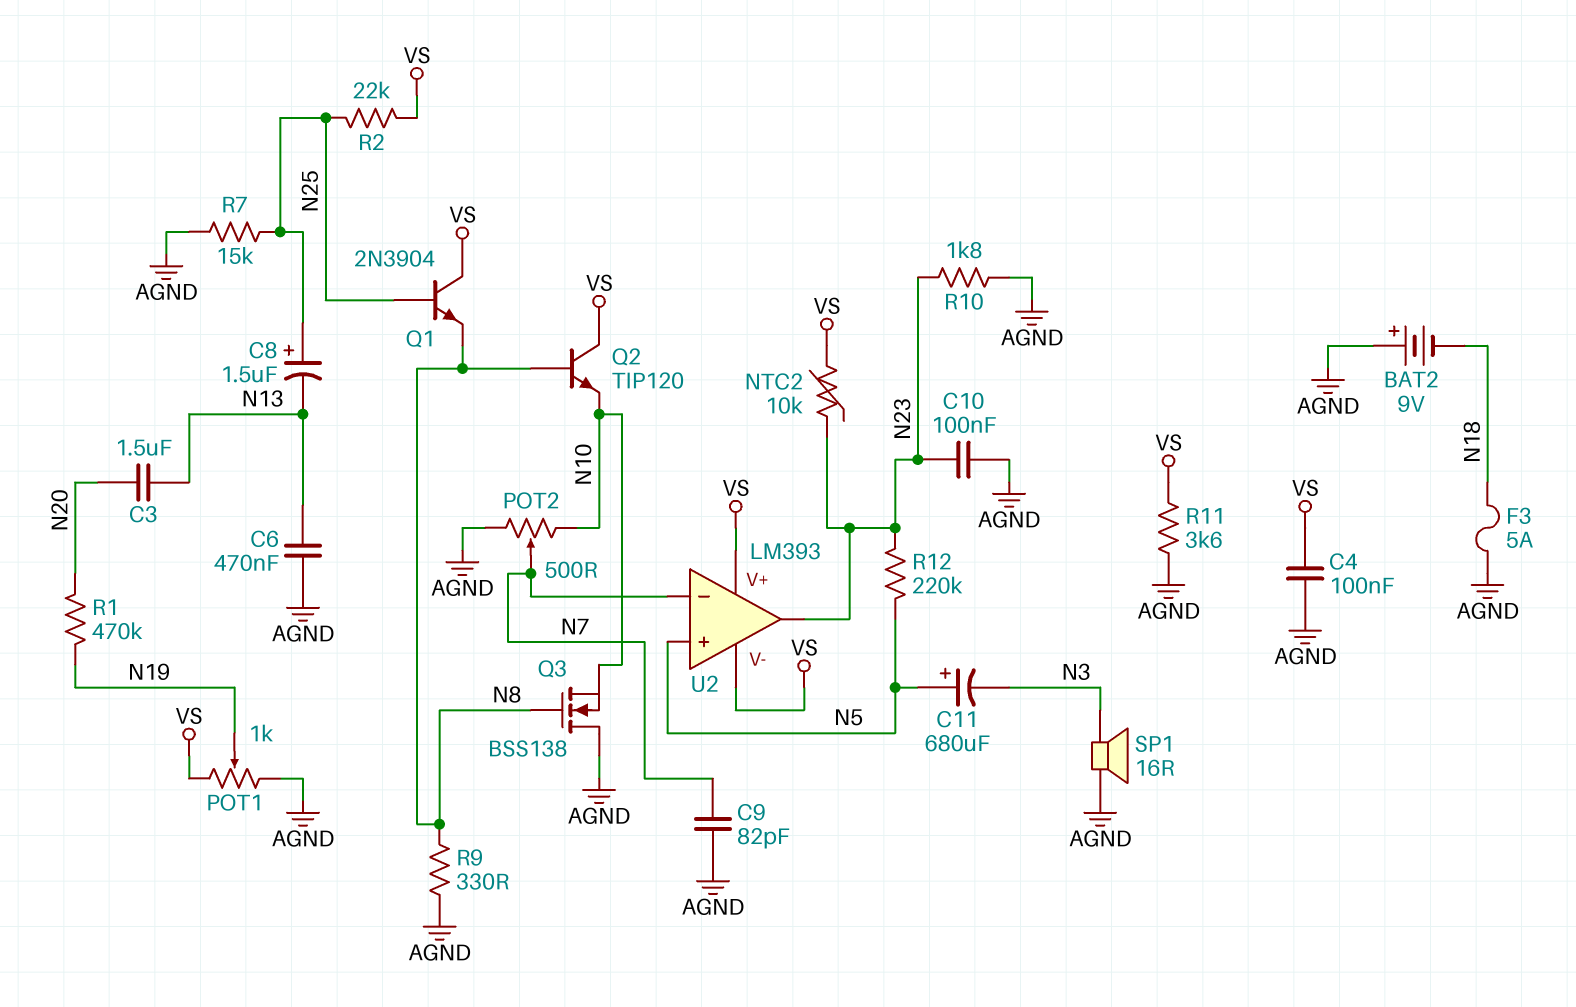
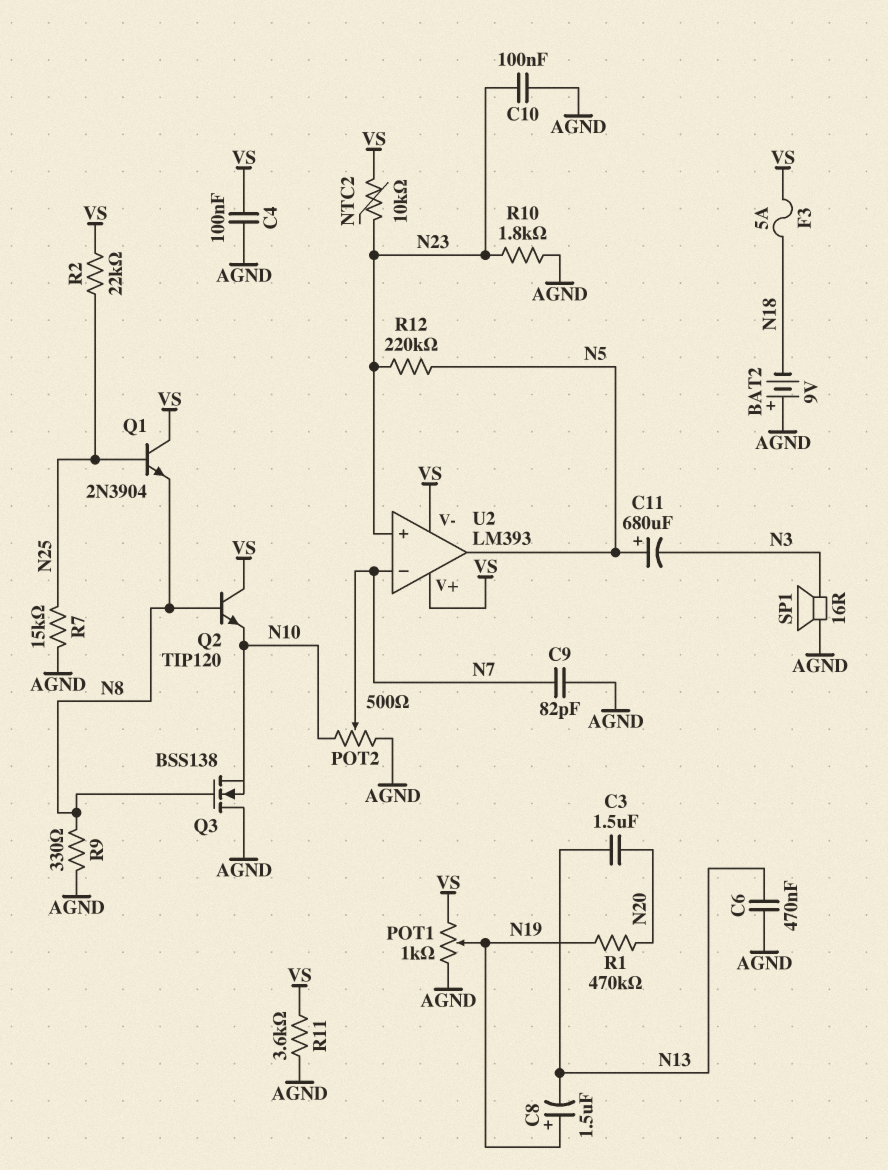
C8: 1.5uF (plus N25, minus N13) -> 1.5uF (plus N19, minus N13)
F3: 5A (AGND, N18) -> 5A (N18, VS)
U2 pin in+: N5 -> N23
U2 pin out: N23 -> N5

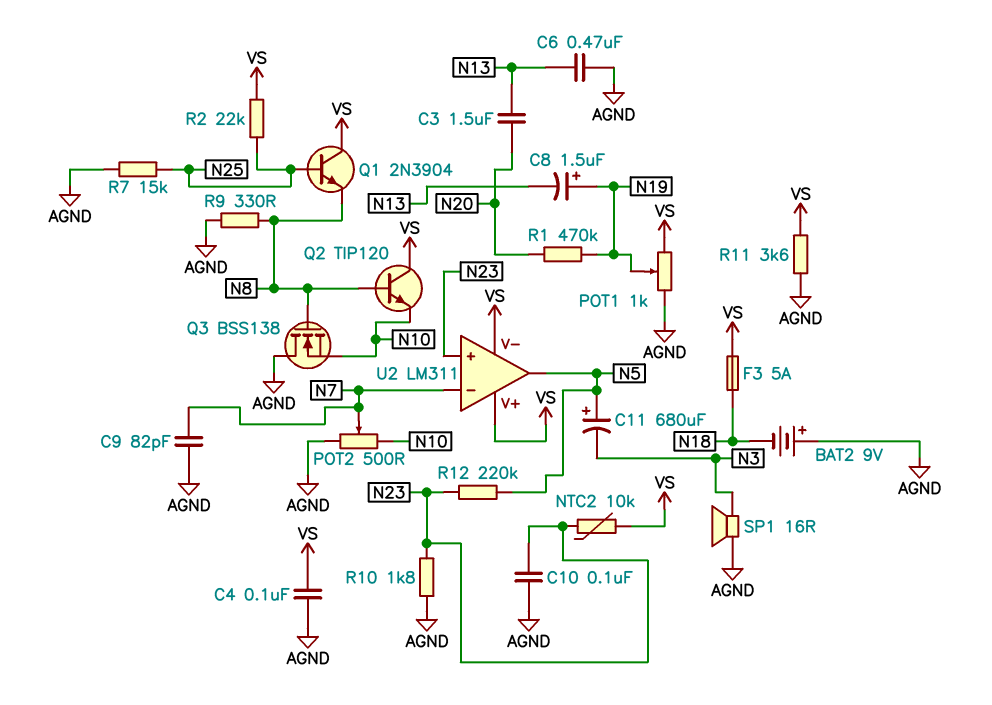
U2: LM393 -> LM311

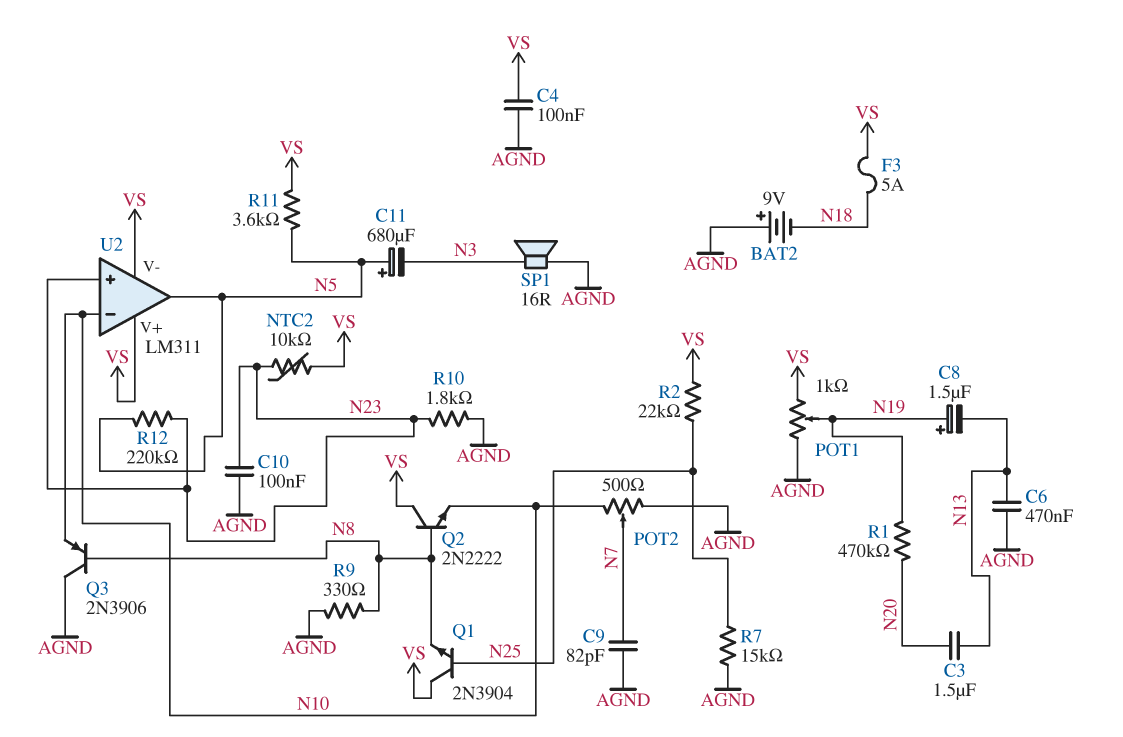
Q2: NPN TIP120 (B N8, C VS, E N10) -> NPN 2N2222 (B N8, C VS, E N10)
Q3: NMOS BSS138 (G N8, D AGND, S N10) -> PNP 2N3906 (B N8, C AGND, E N10)
R11: 3.6k (AGND, VS) -> 3.6k (N5, VS)
U2 pin in-: N7 -> N10

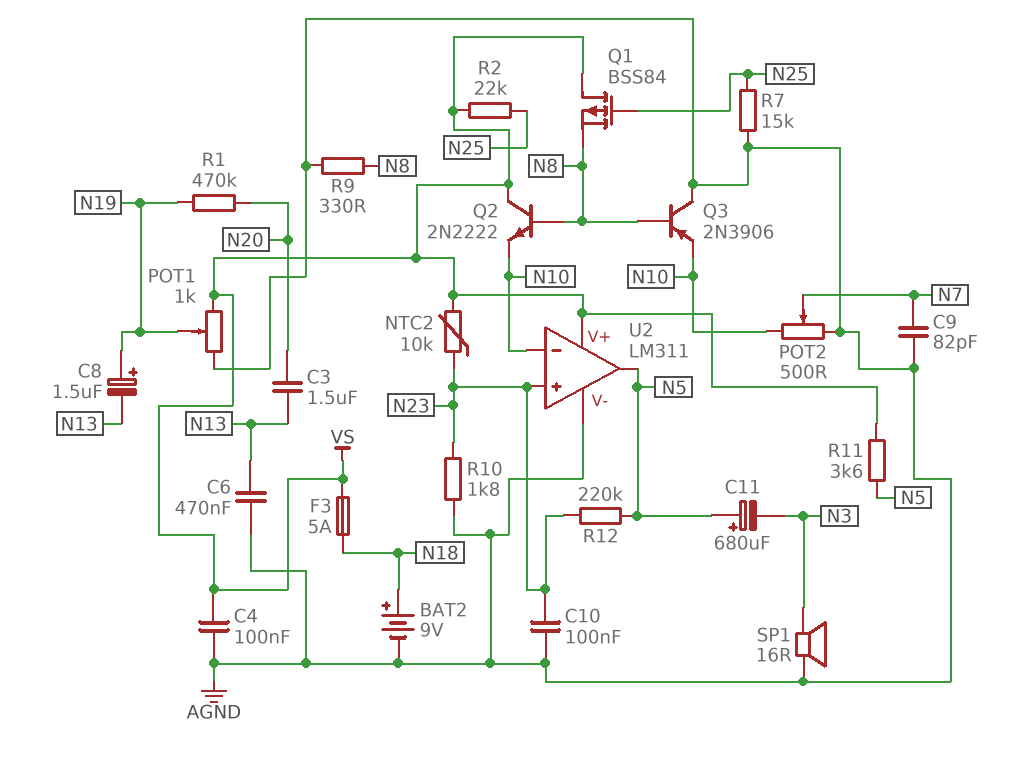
BAT2: 9V (plus AGND, minus N18) -> 9V (plus N18, minus AGND)
Q1: NPN 2N3904 (B N25, C VS, E N8) -> PMOS BSS84 (G N25, D VS, S N8)
U2 pin V-: VS -> AGND

